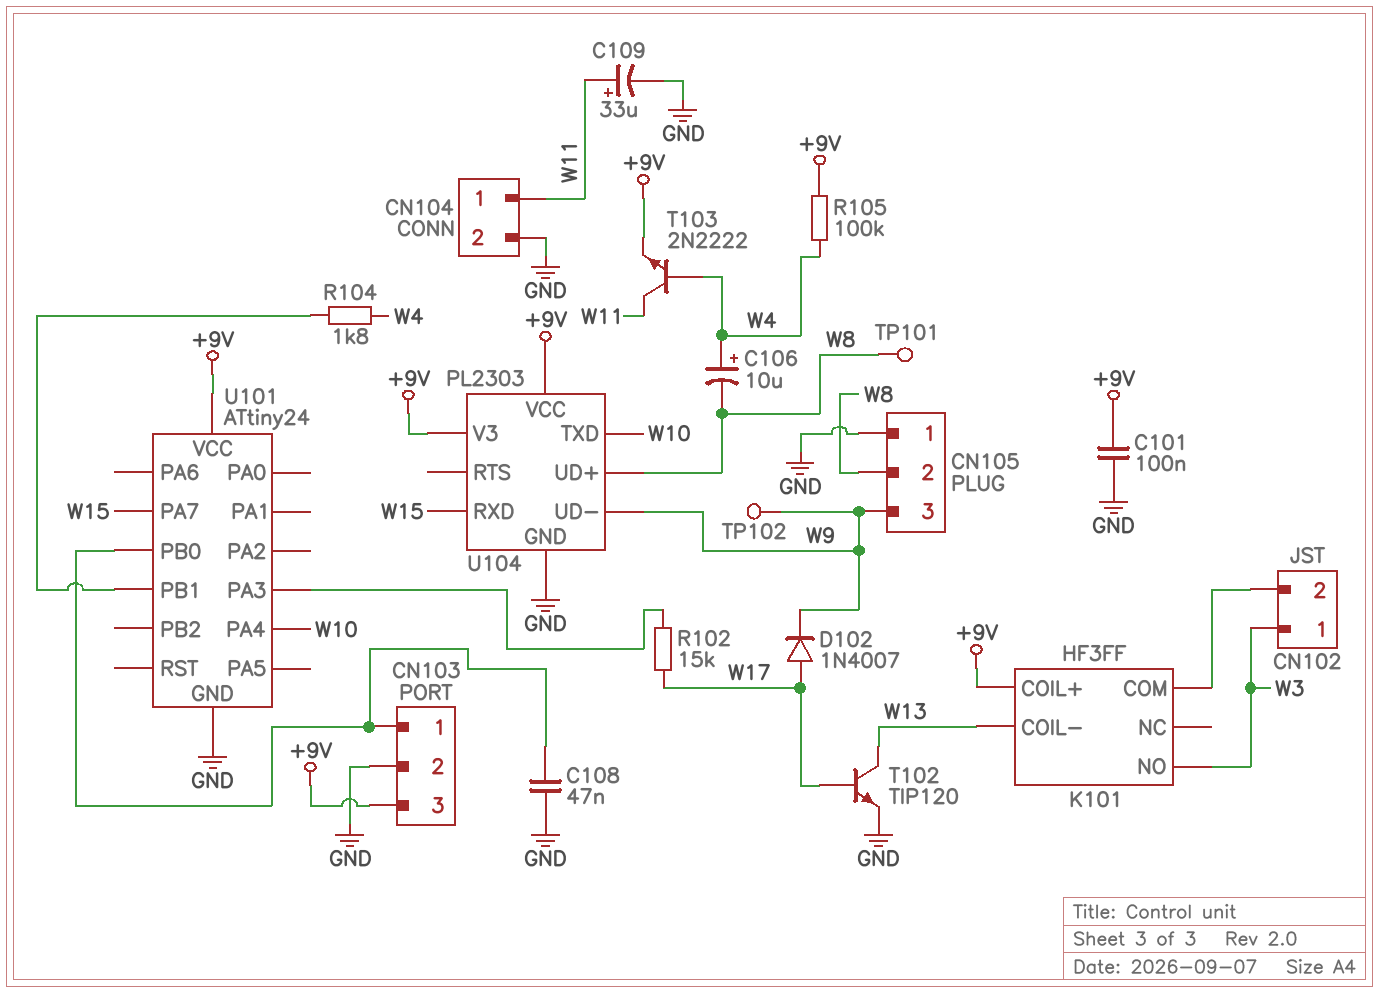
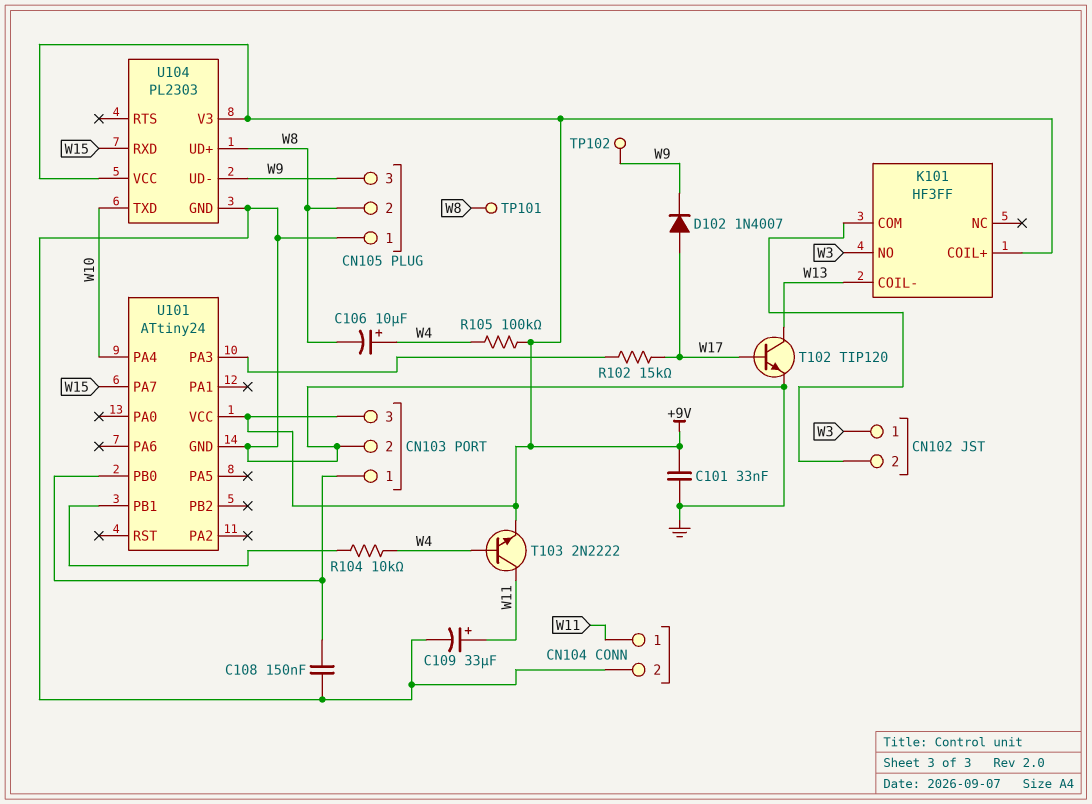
C101: 100nF (+9V, GND) -> 33nF (+9V, GND)
C108: 47nF (CN103/1, GND) -> 150nF (CN103/1, GND)
R104: 1.8k (U101/PB1, W4) -> 10k (U101/PB1, W4)

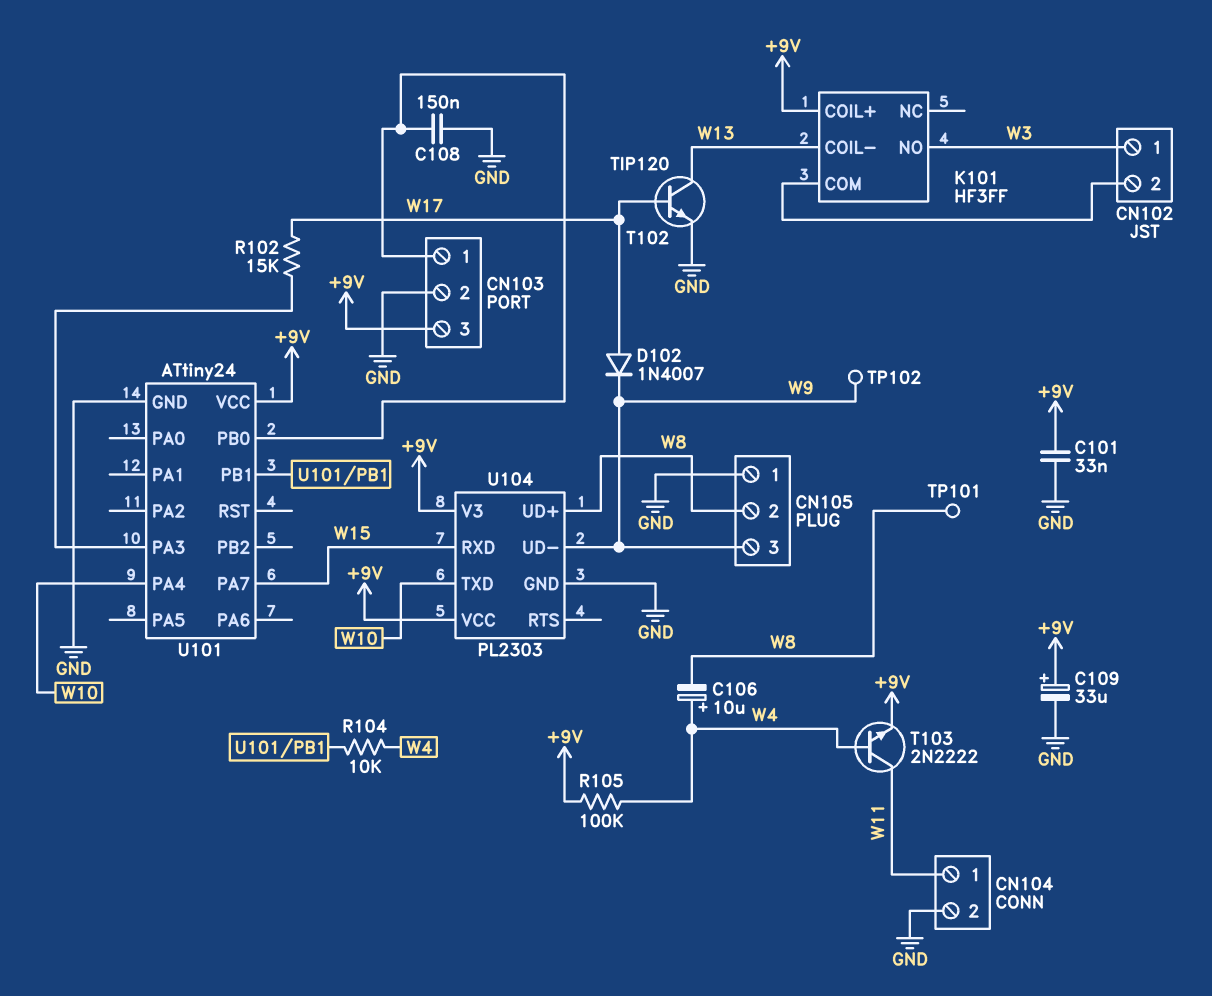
C109: 33uF (plus W11, minus GND) -> 33uF (plus +9V, minus GND)

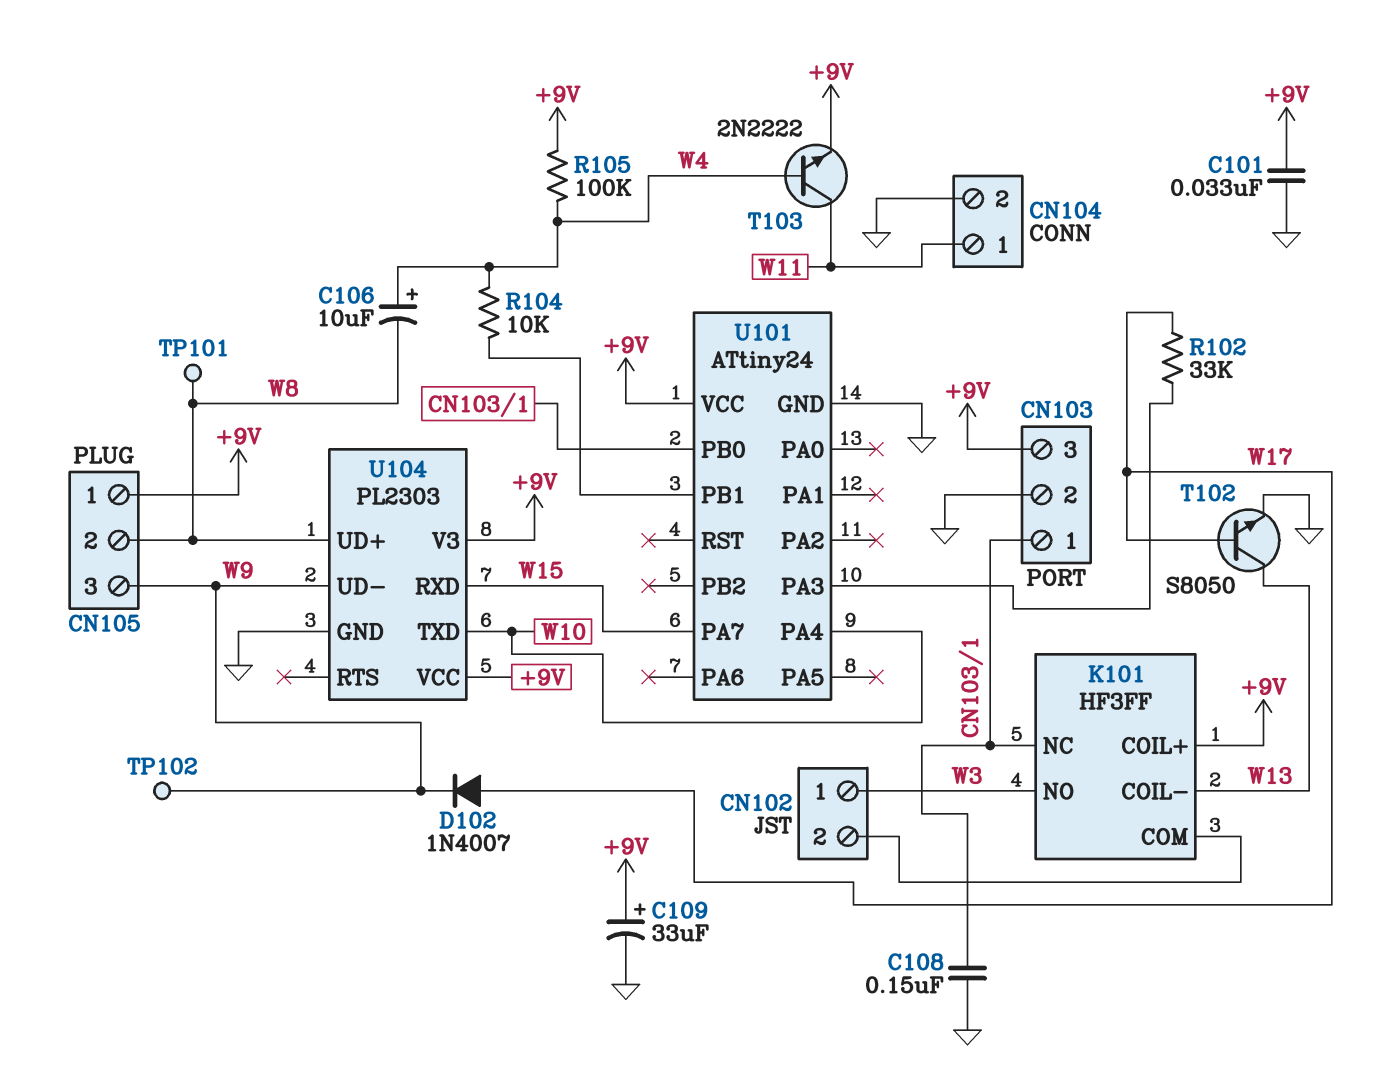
CN105 pin 1: GND -> +9V
K101 pin NC: none -> CN103/1
R102: 15k (U101/PA3, W17) -> 33k (U101/PA3, W17)
T102: NPN TIP120 (B W17, C W13, E GND) -> NPN S8050 (B W17, C W13, E GND)

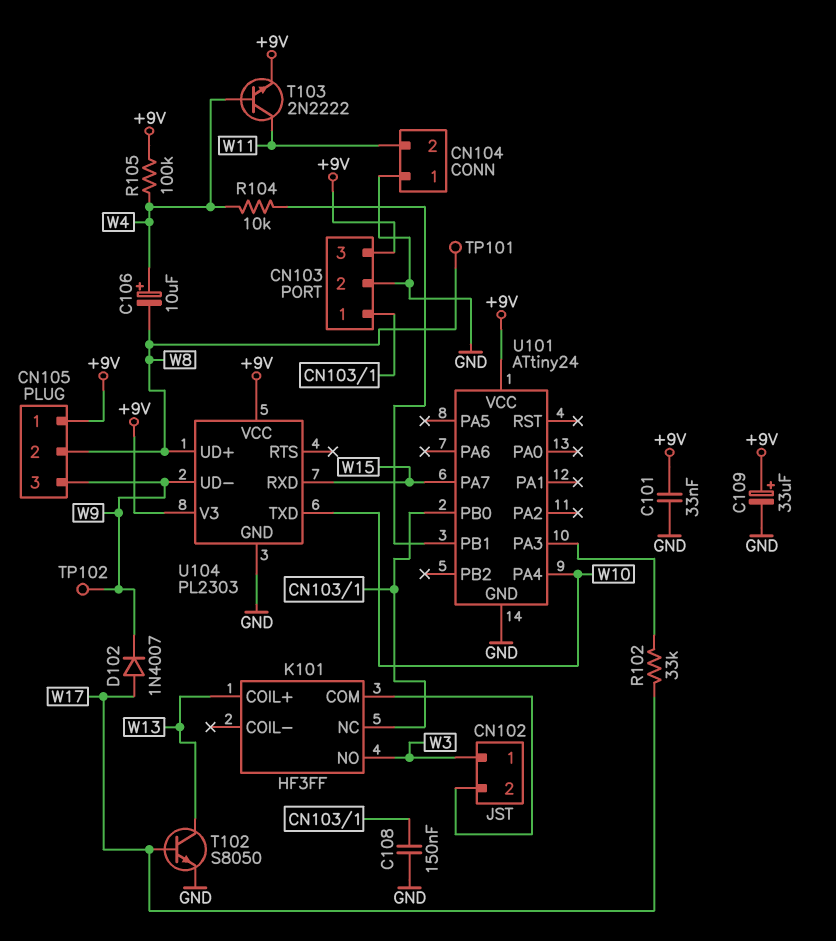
CN104 pin 1: W11 -> GND
CN104 pin 2: GND -> W11
K101 pin COIL+: +9V -> W13
K101 pin COIL-: W13 -> none

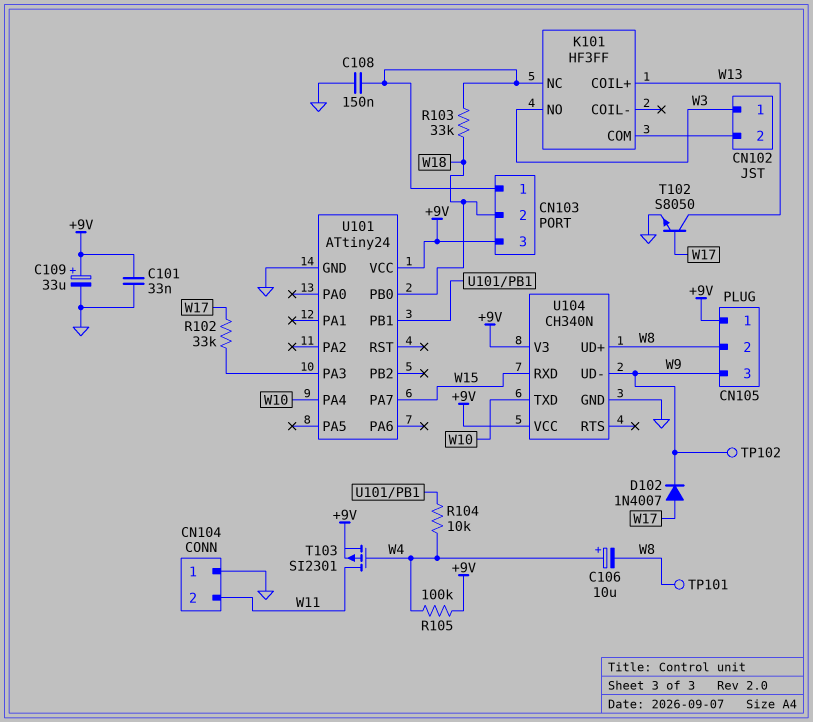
CN103 pin 2: GND -> W18
R103: none -> 33k (CN103/1, W18)
T103: NPN 2N2222 (B W4, C W11, E +9V) -> PMOS SI2301 (G W4, D W11, S +9V)
U101 pin PB0: CN103/1 -> W18
U104: PL2303 -> CH340N

